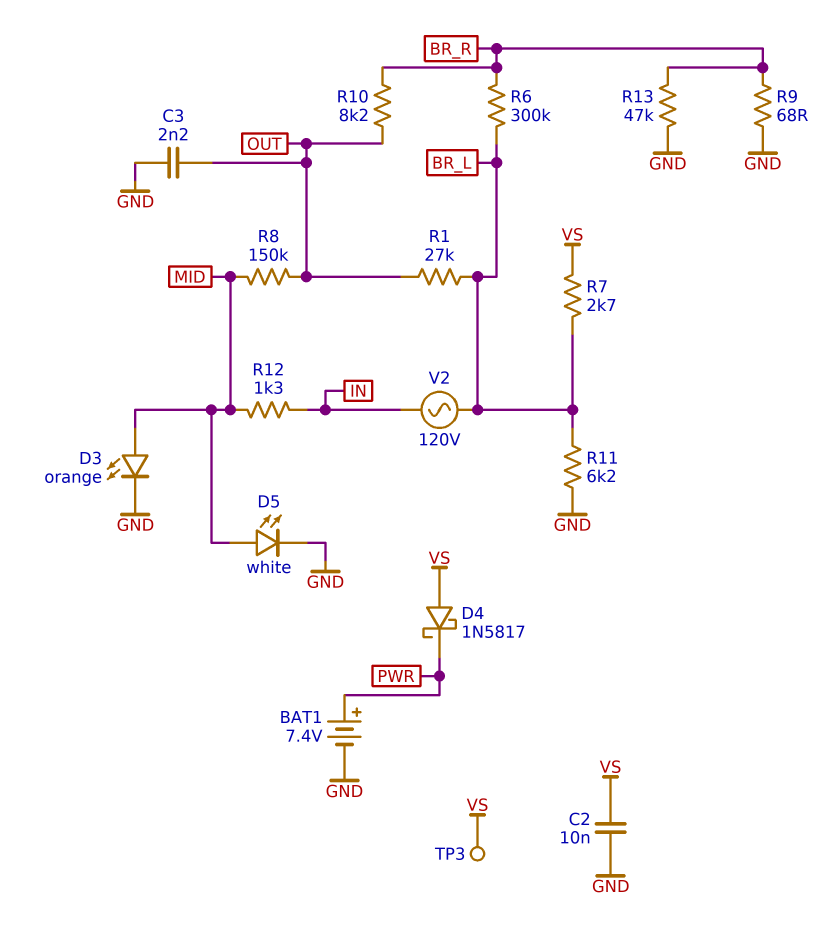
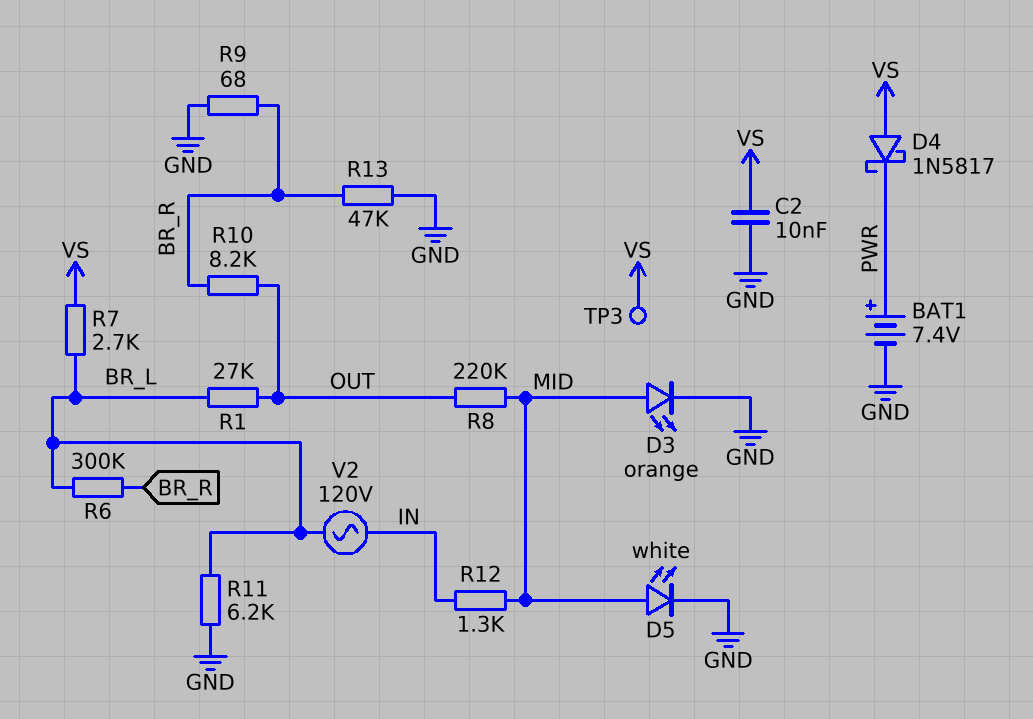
C3: 2.2nF (GND, OUT) -> none
R8: 150k (MID, OUT) -> 220k (MID, OUT)

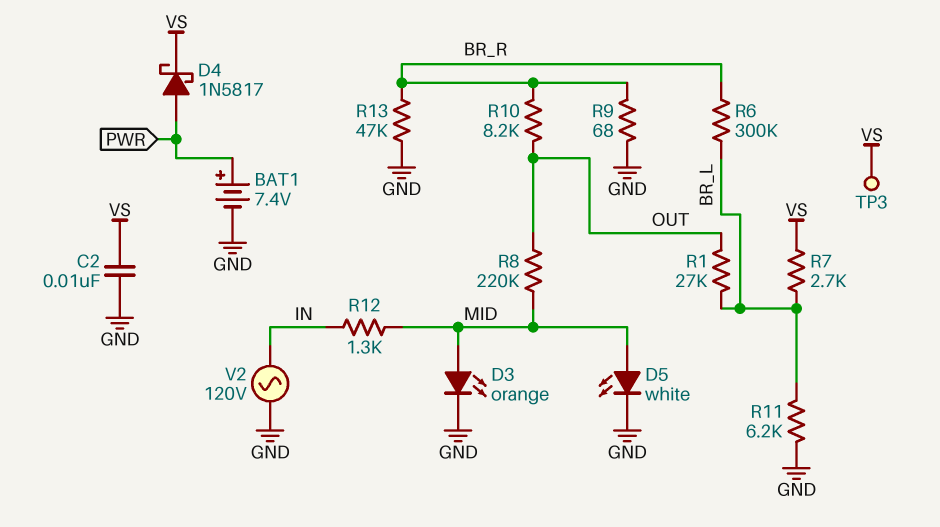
D4: schottky 1N5817 (A VS, K PWR) -> schottky 1N5817 (A PWR, K VS)
V2: AC 120V (BR_L, IN) -> AC 120V (GND, IN)

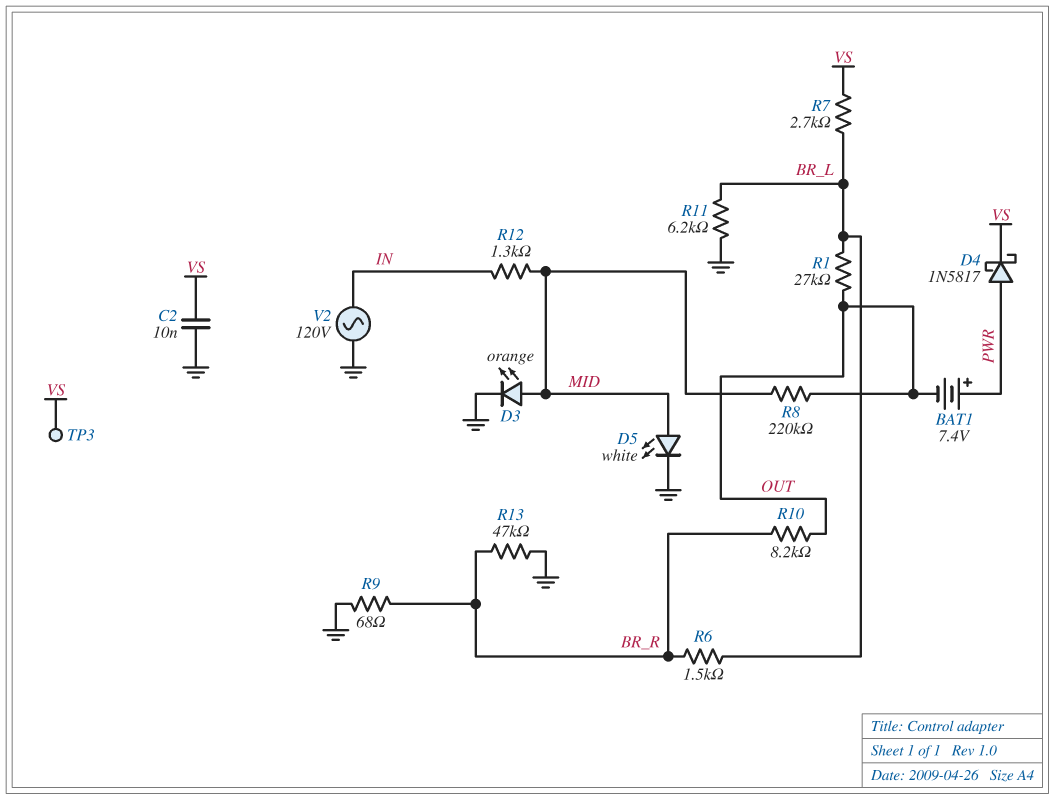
BAT1: 7.4V (plus PWR, minus GND) -> 7.4V (plus PWR, minus OUT)
R6: 300k (BR_L, BR_R) -> 1.5k (BR_L, BR_R)

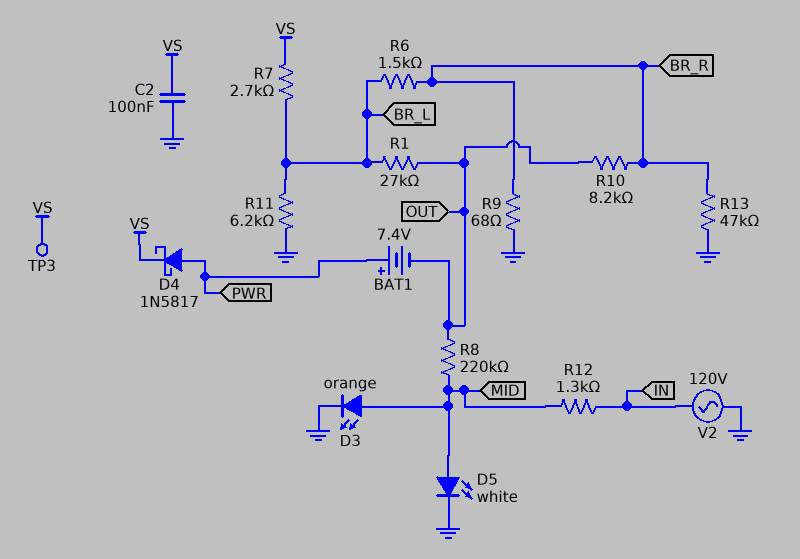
C2: 10nF (GND, VS) -> 100nF (GND, VS)

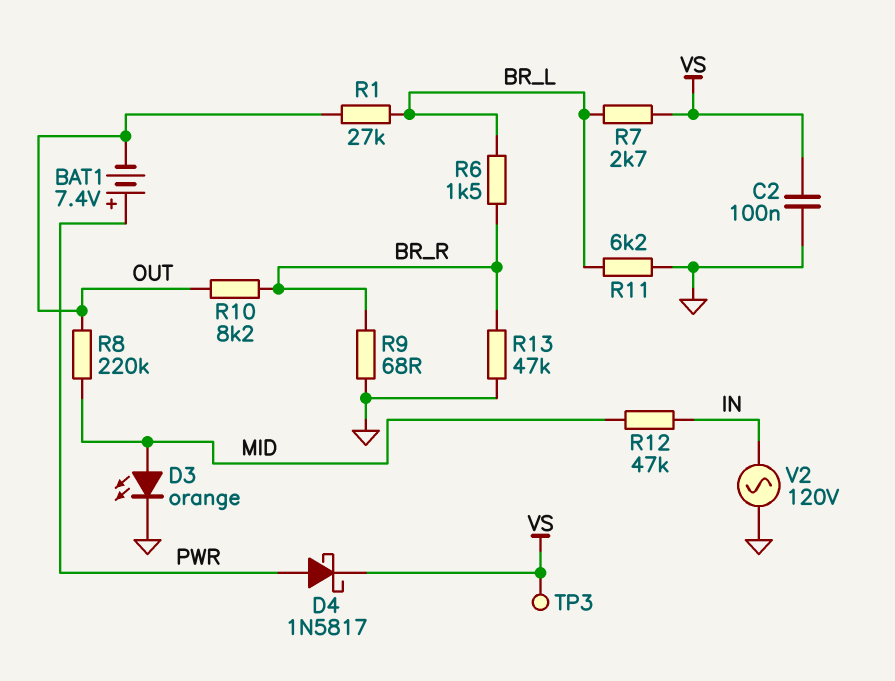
D5: LED white (A MID, K GND) -> none
R12: 1.3k (IN, MID) -> 47k (IN, MID)

